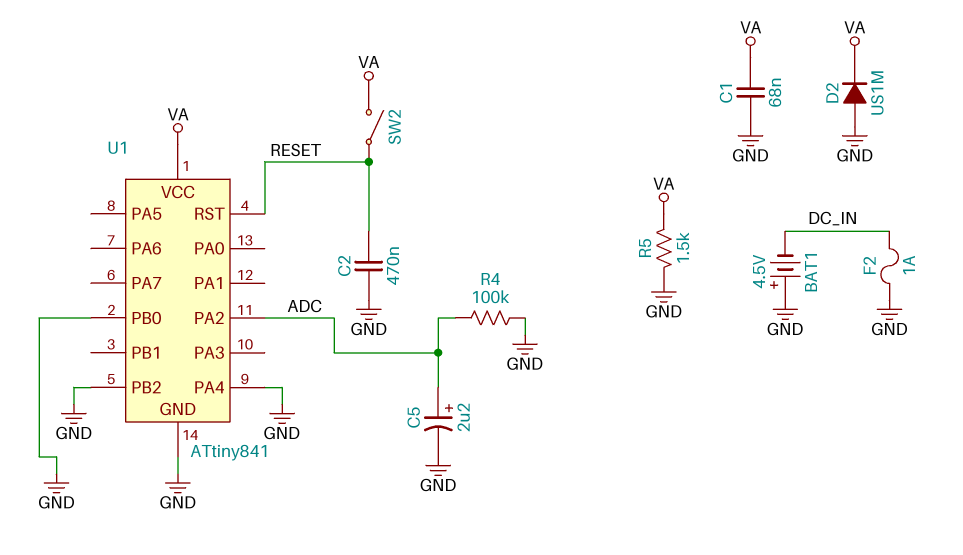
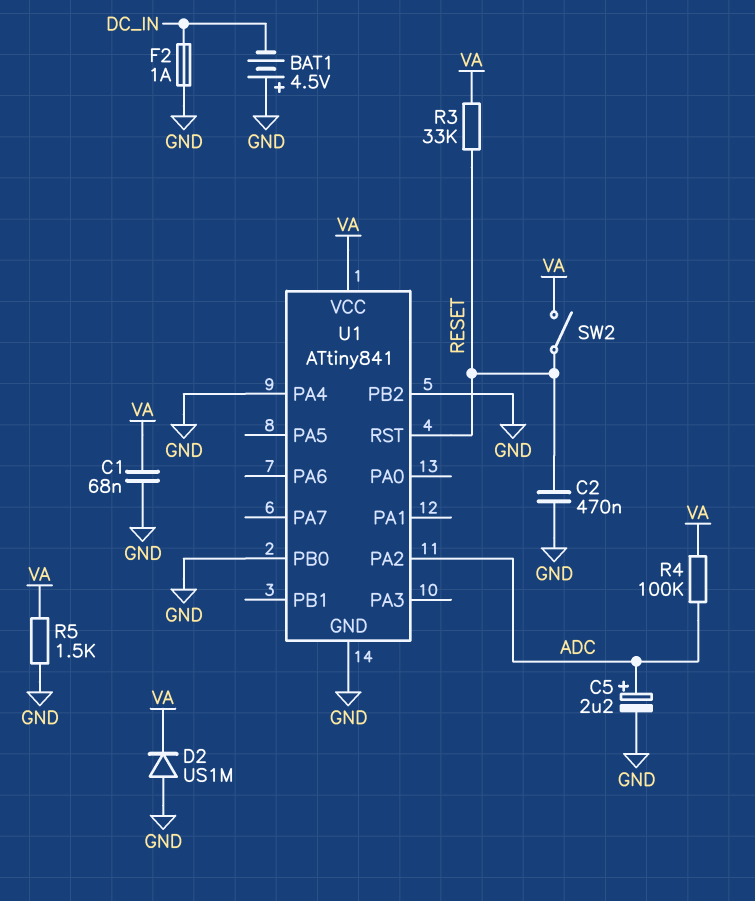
R3: none -> 33k (RESET, VA)
R4: 100k (ADC, GND) -> 100k (ADC, VA)

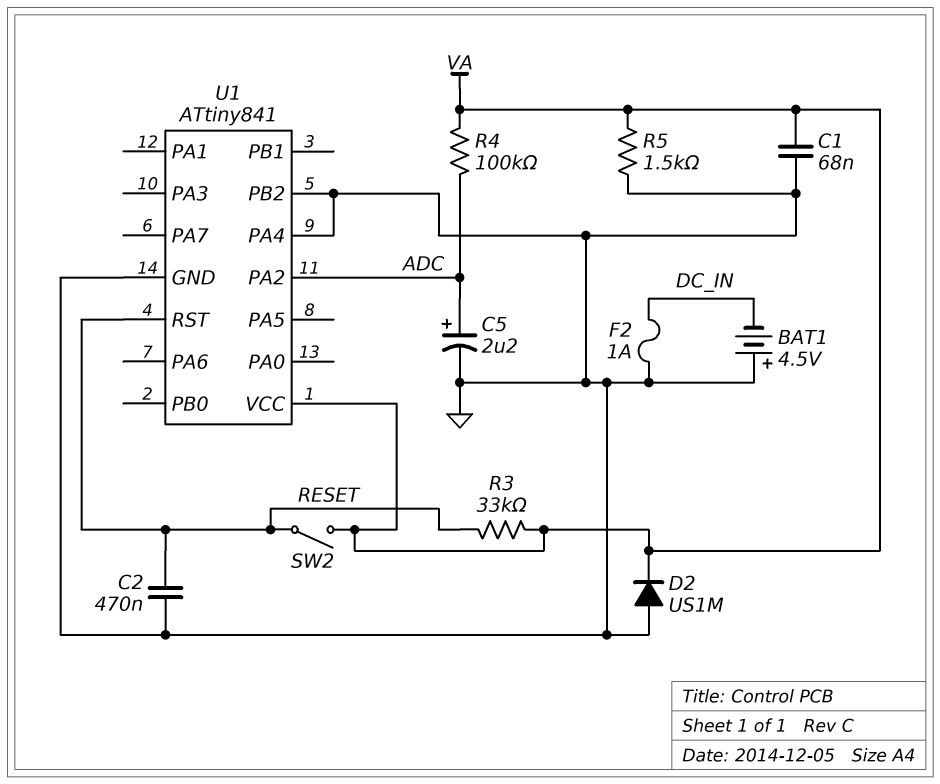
U1 pin PB0: GND -> none

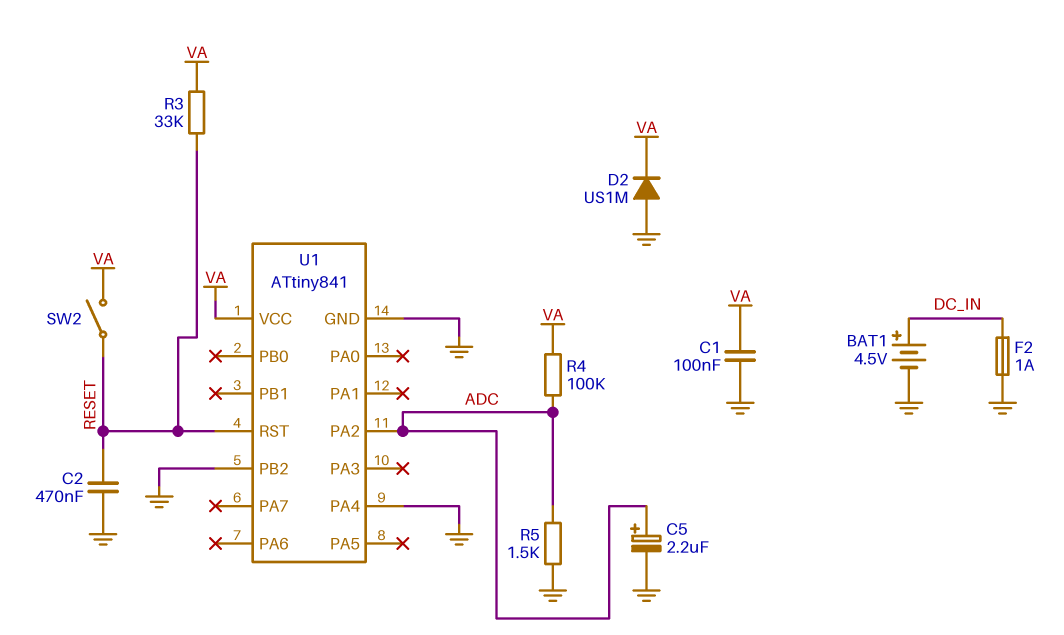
BAT1: 4.5V (plus GND, minus DC_IN) -> 4.5V (plus DC_IN, minus GND)
C1: 68nF (GND, VA) -> 100nF (GND, VA)
R5: 1.5k (GND, VA) -> 1.5k (ADC, GND)

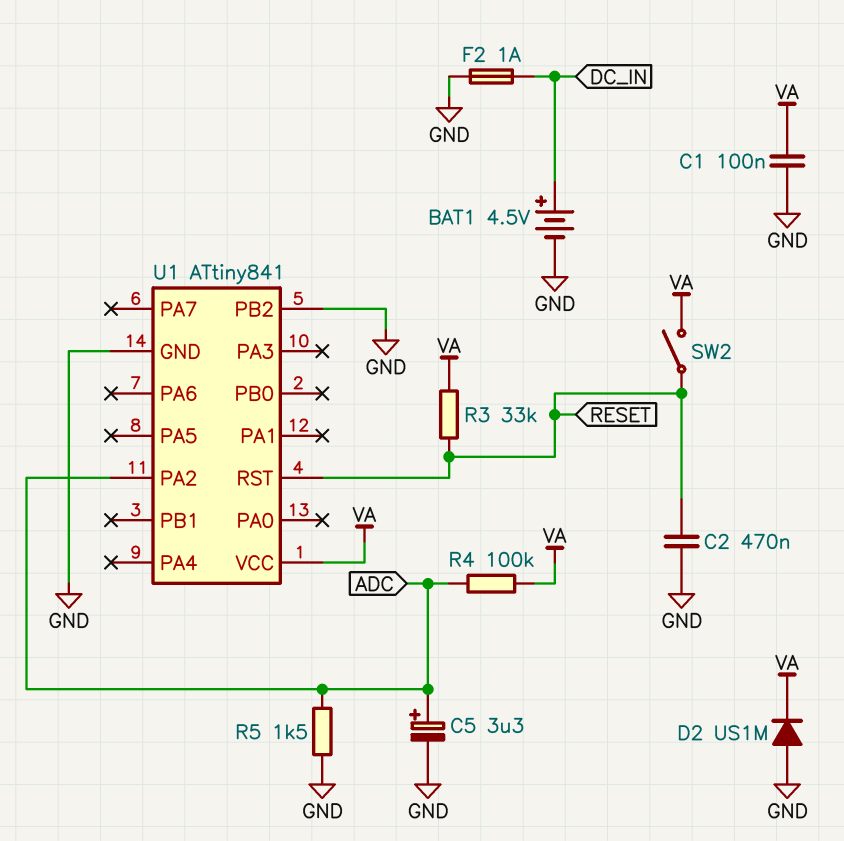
C5: 2.2uF (plus ADC, minus GND) -> 3.3uF (plus ADC, minus GND)
U1 pin PA4: GND -> none

